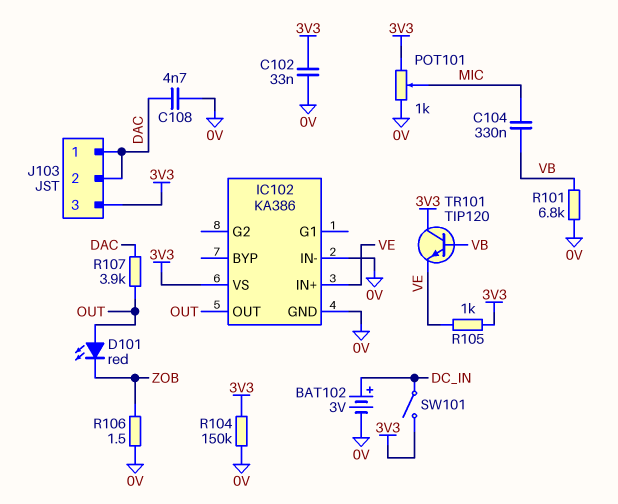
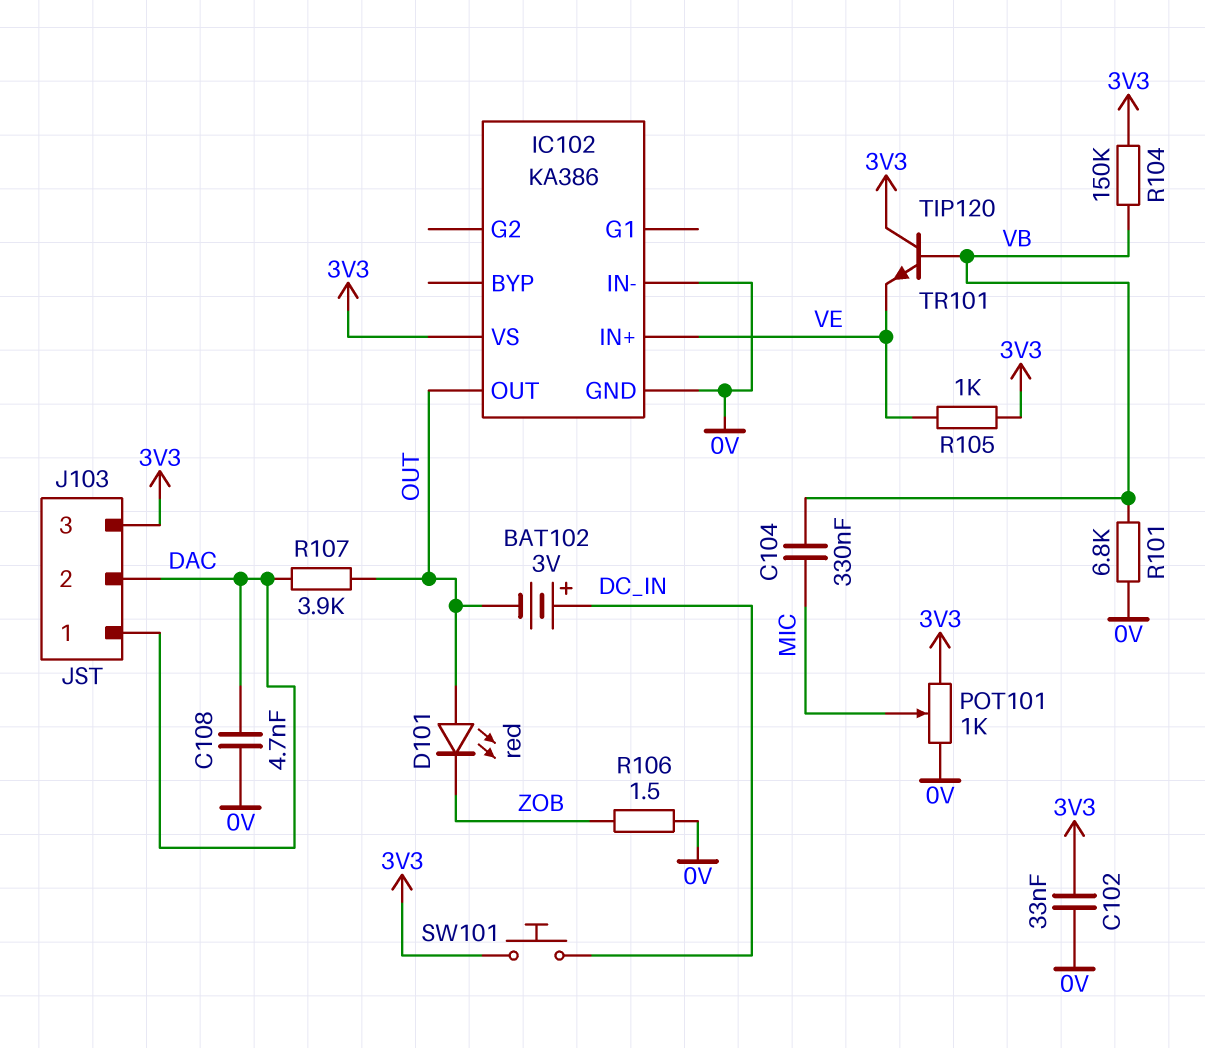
BAT102: 3V (plus DC_IN, minus 0V) -> 3V (plus DC_IN, minus OUT)
R104: 150k (0V, 3V3) -> 150k (3V3, VB)
SW101: switch (3V3, DC_IN) -> button (3V3, DC_IN)

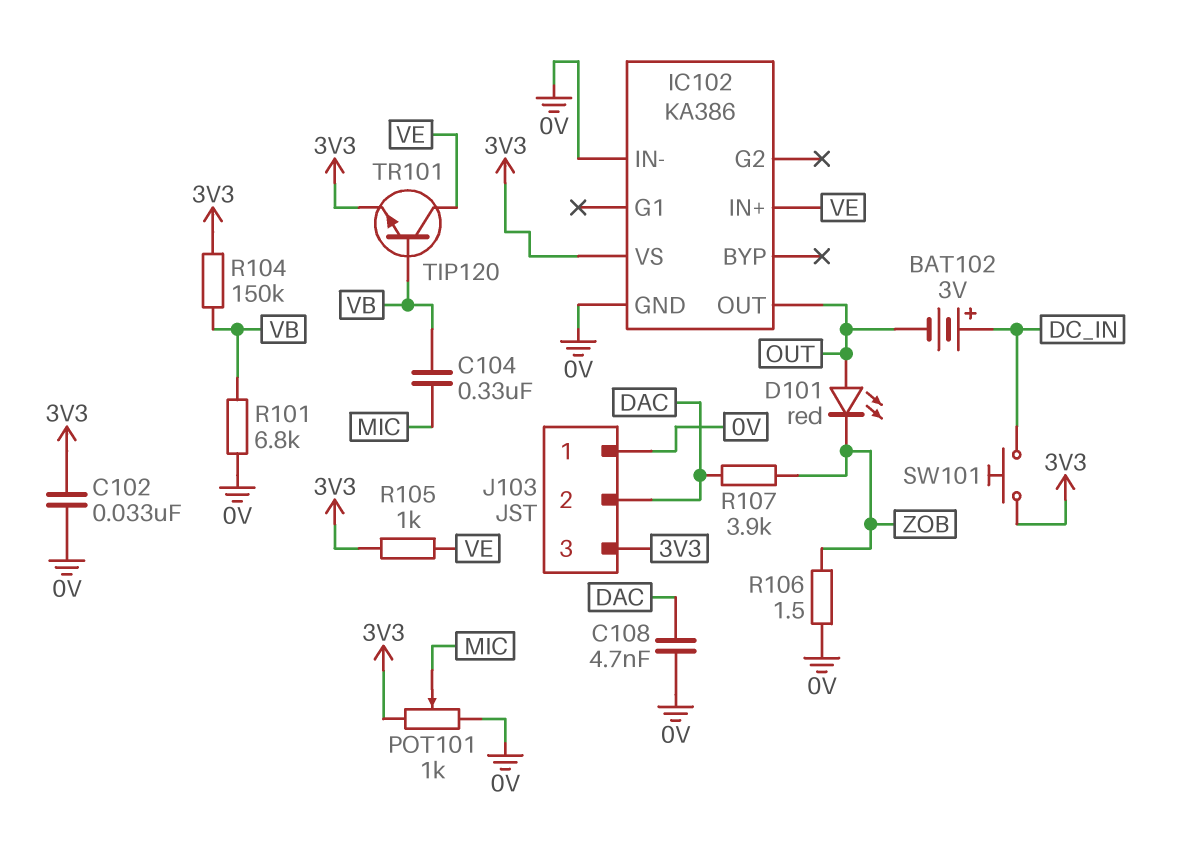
J103 pin 1: DAC -> 0V
R107: 3.9k (DAC, OUT) -> 3.9k (DAC, ZOB)
TR101: NPN TIP120 (B VB, C 3V3, E VE) -> NPN TIP120 (B VB, C VE, E 3V3)

